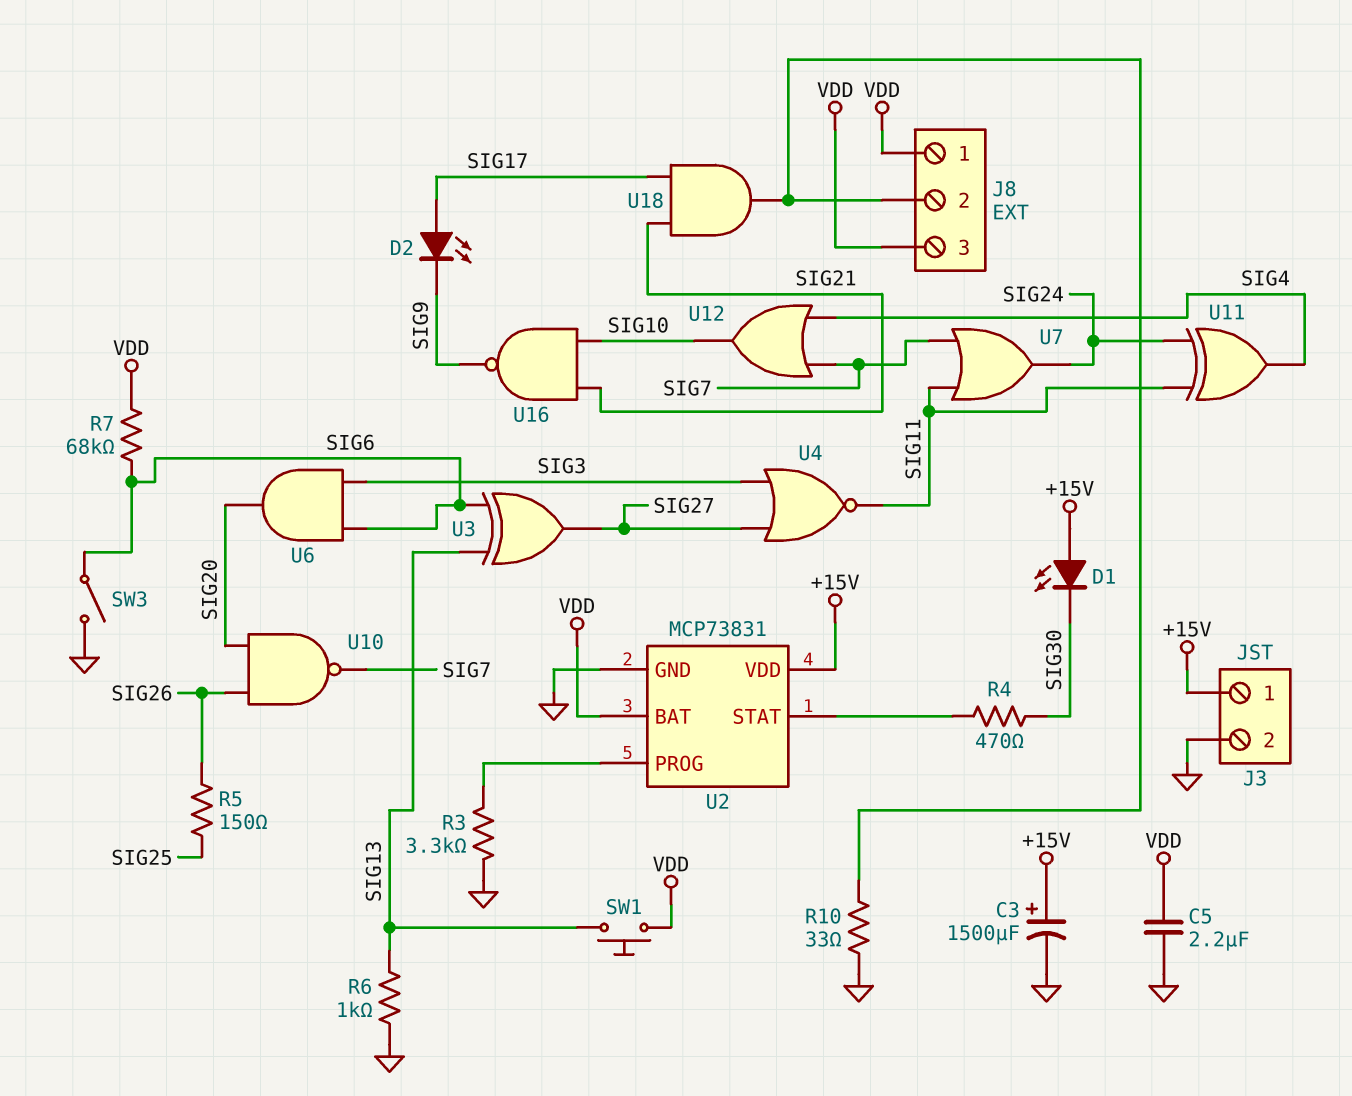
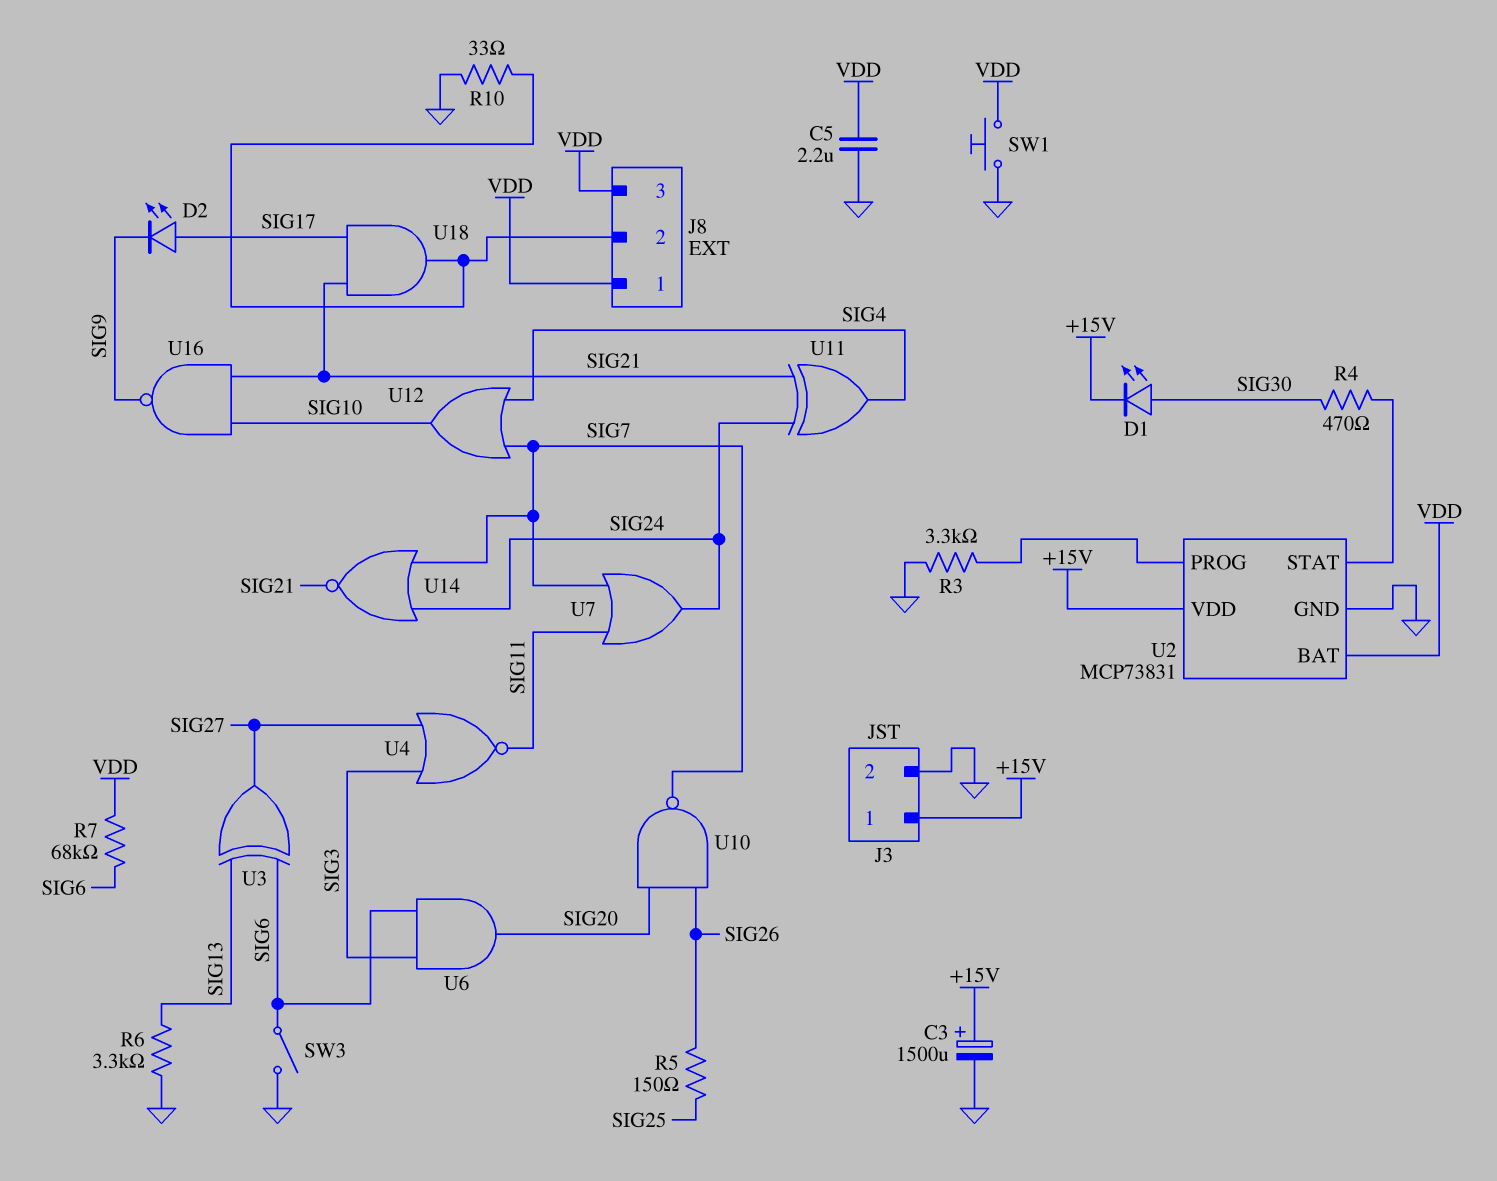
D1: LED (A +15V, K SIG30) -> LED (A SIG30, K +15V)
R6: 1k (GND, SIG13) -> 3.3k (GND, SIG13)
SW1: button (SIG13, VDD) -> button (GND, VDD)
U11: XOR (in SIG11, in SIG24, out SIG4) -> XOR (in SIG21, in SIG24, out SIG4)
U14: none -> NOR (in SIG7, in SIG24, out SIG21)

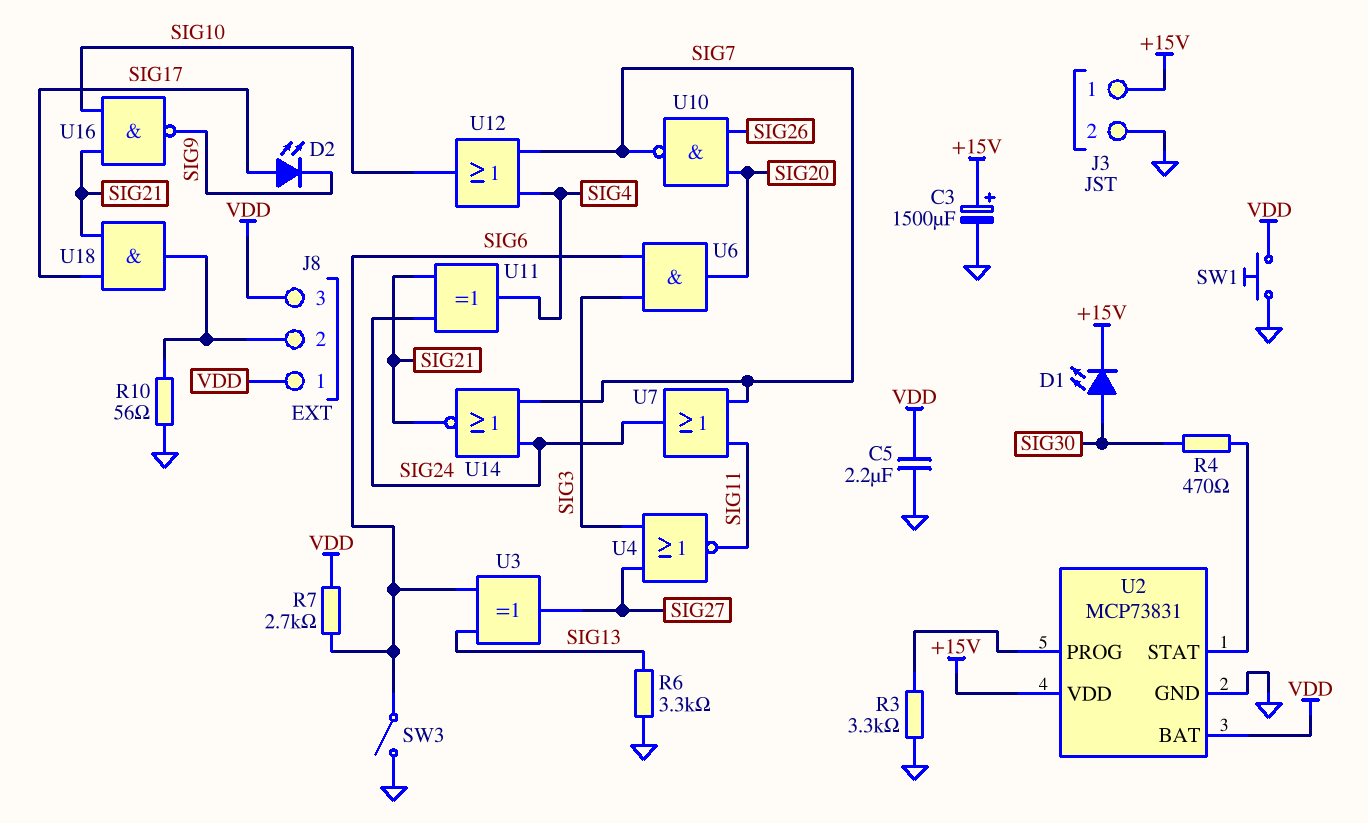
R5: 150 (SIG25, SIG26) -> none
R7: 68k (SIG6, VDD) -> 2.7k (SIG6, VDD)
R10: 33 (GND, J8/2) -> 56 (GND, J8/2)

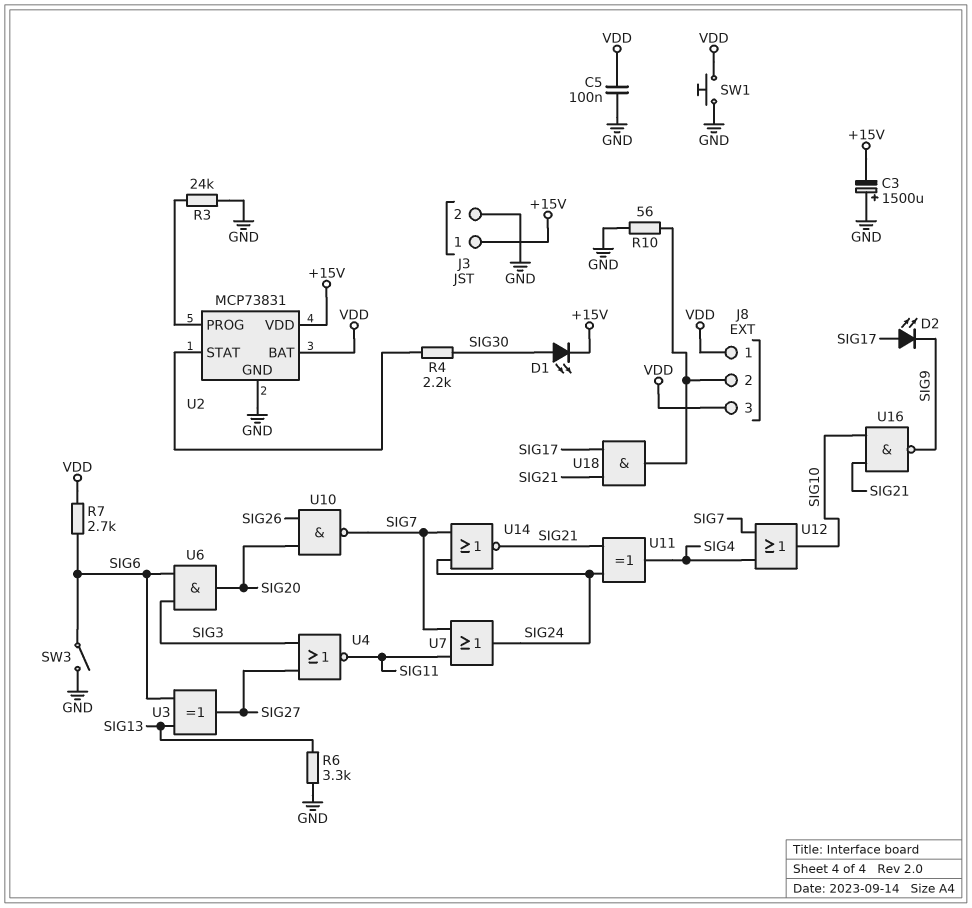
C3: 1500uF (plus +15V, minus GND) -> 1500uF (plus GND, minus +15V)
C5: 2.2uF (GND, VDD) -> 100nF (GND, VDD)
R3: 3.3k (GND, U2/PROG) -> 24k (GND, U2/PROG)
R4: 470 (SIG30, U2/STAT) -> 2.2k (SIG30, U2/STAT)

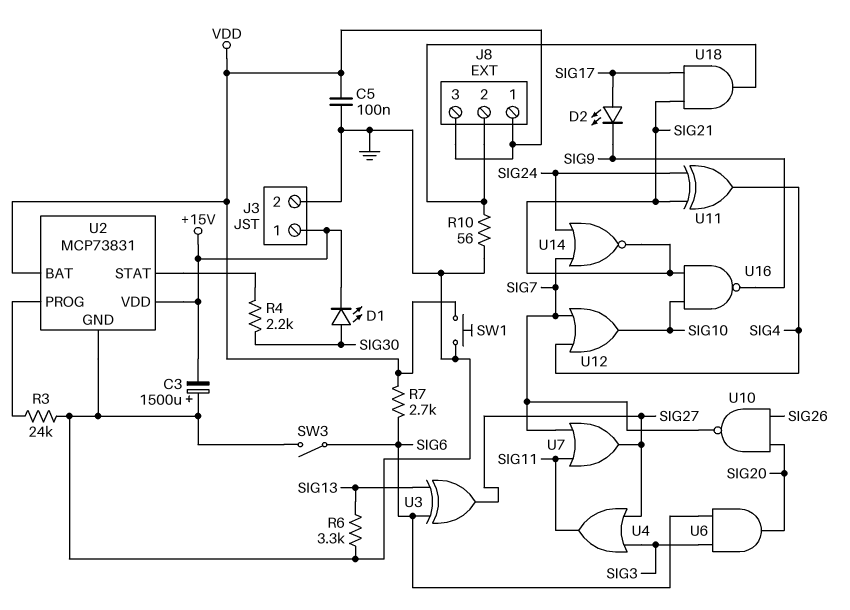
U4: NOR (in SIG3, in SIG27, out SIG11) -> OR (in SIG3, in SIG27, out SIG11)
U7: OR (in SIG7, in SIG11, out SIG24) -> OR (in SIG7, in SIG11, out SIG27)

